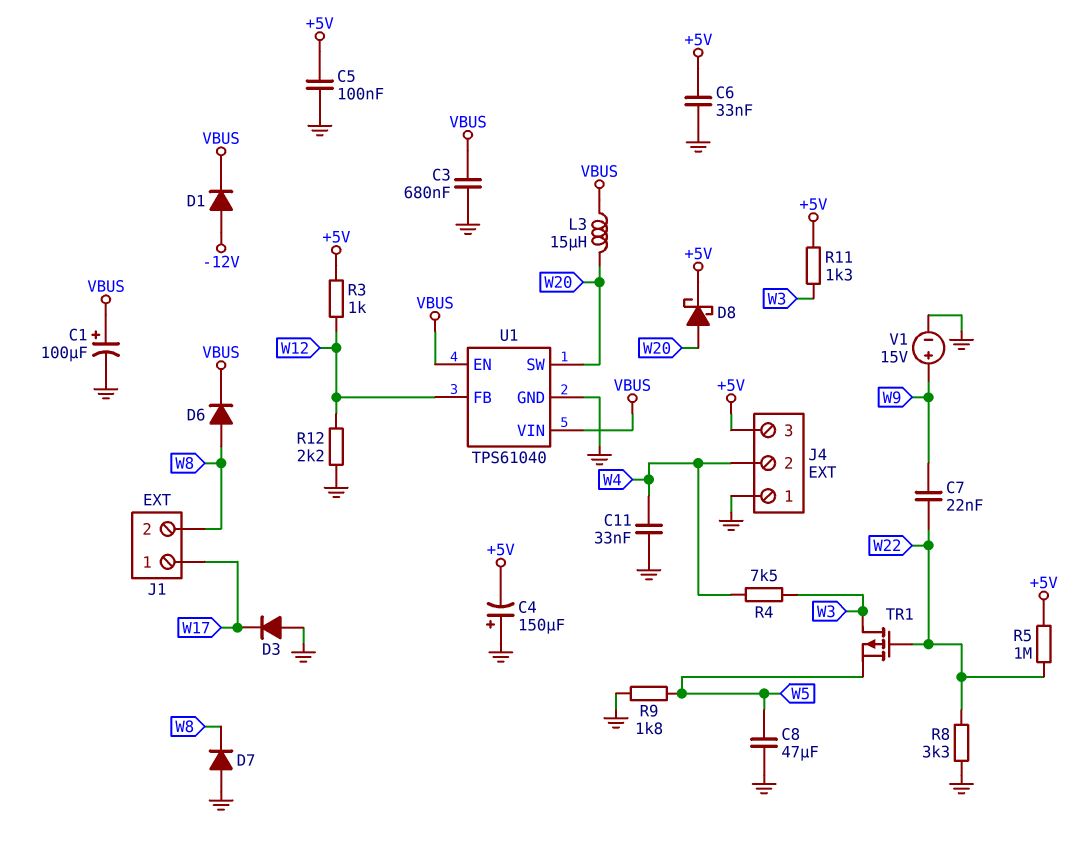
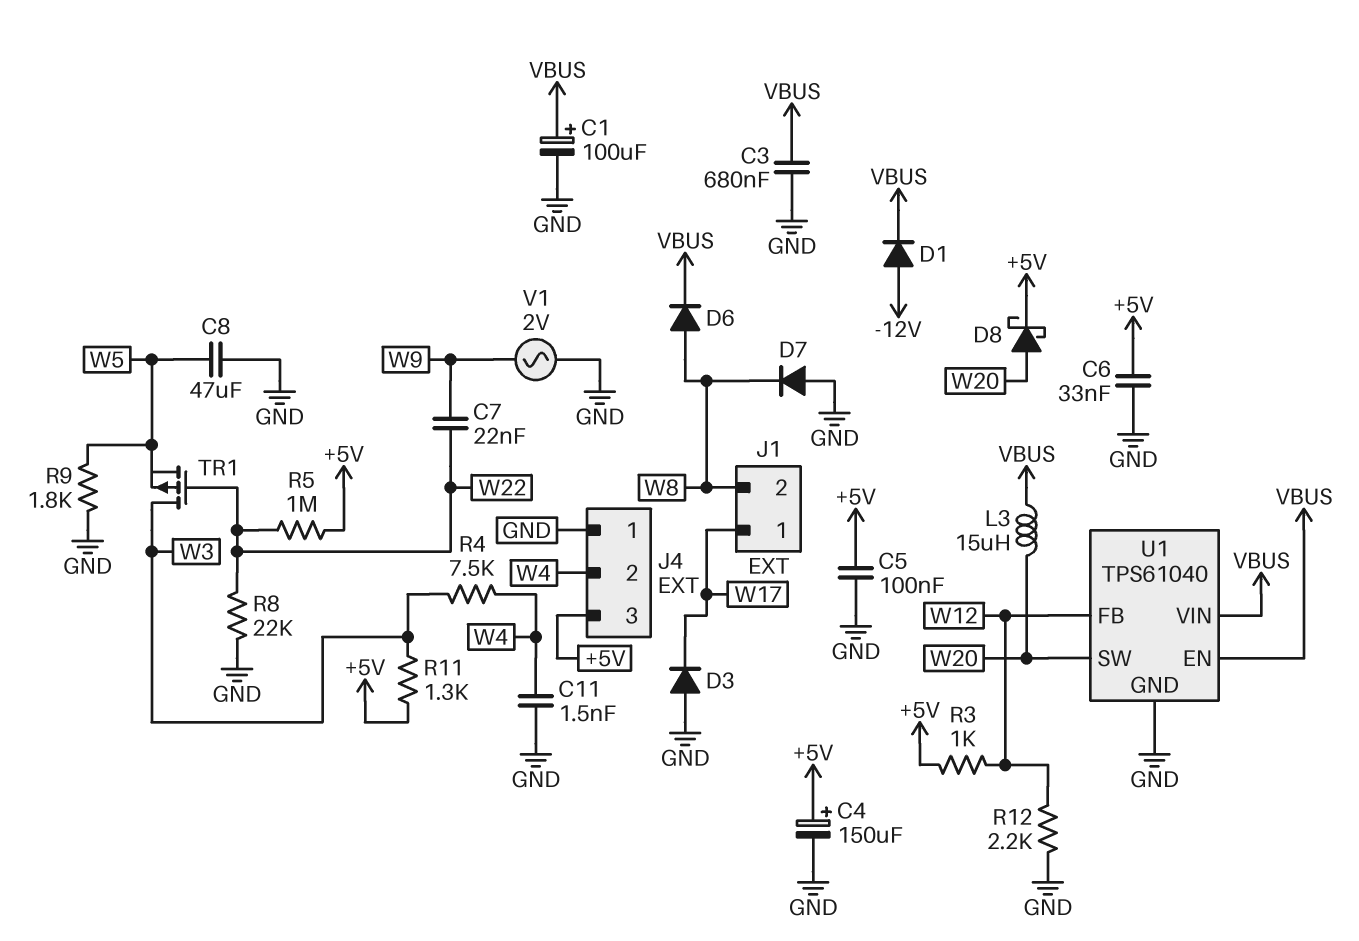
C4: 150uF (plus GND, minus +5V) -> 150uF (plus +5V, minus GND)
C11: 33nF (GND, W4) -> 1.5nF (GND, W4)
R8: 3.3k (GND, W22) -> 22k (GND, W22)
V1: 15V (plus W9, minus GND) -> AC 2V (GND, W9)

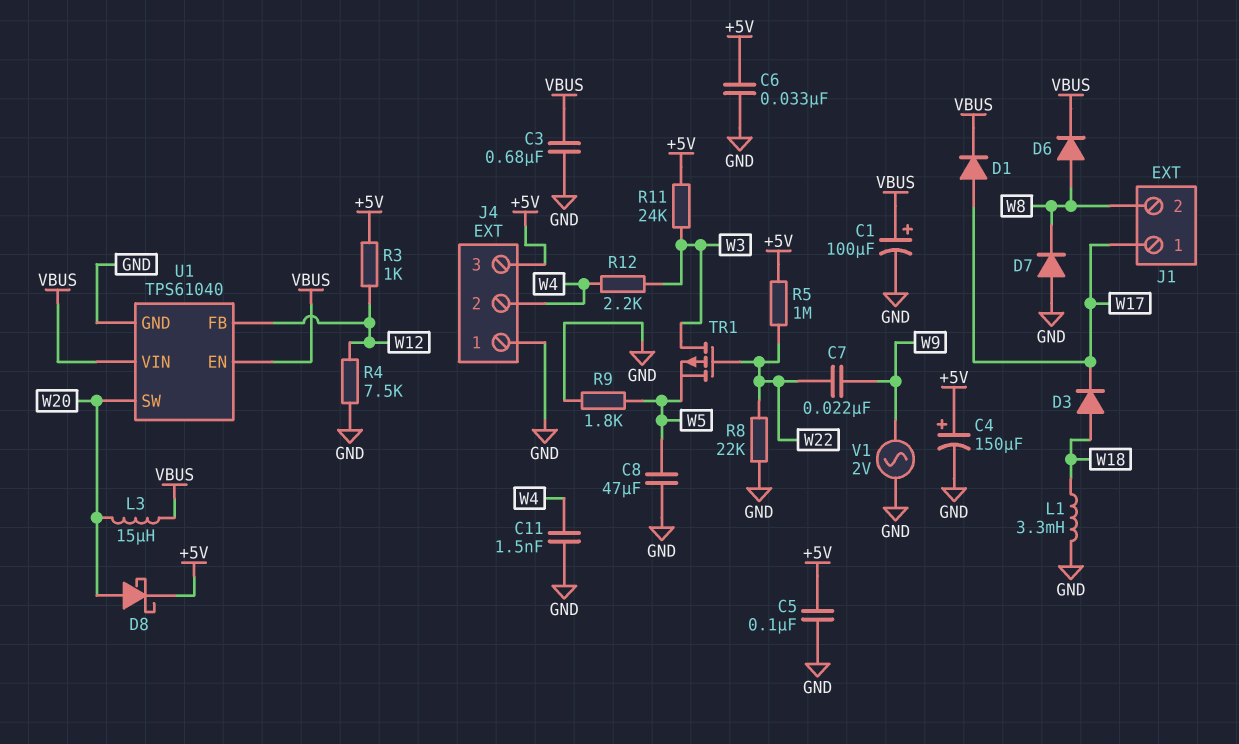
D1: diode (A -12V, K VBUS) -> diode (A W17, K VBUS)
D3: diode (A GND, K W17) -> diode (A W18, K W17)
L1: none -> 3.3mH (GND, W18)
R4: 7.5k (W3, W4) -> 7.5k (GND, W12)
R11: 1.3k (+5V, W3) -> 24k (+5V, W3)
R12: 2.2k (GND, W12) -> 2.2k (W3, W4)

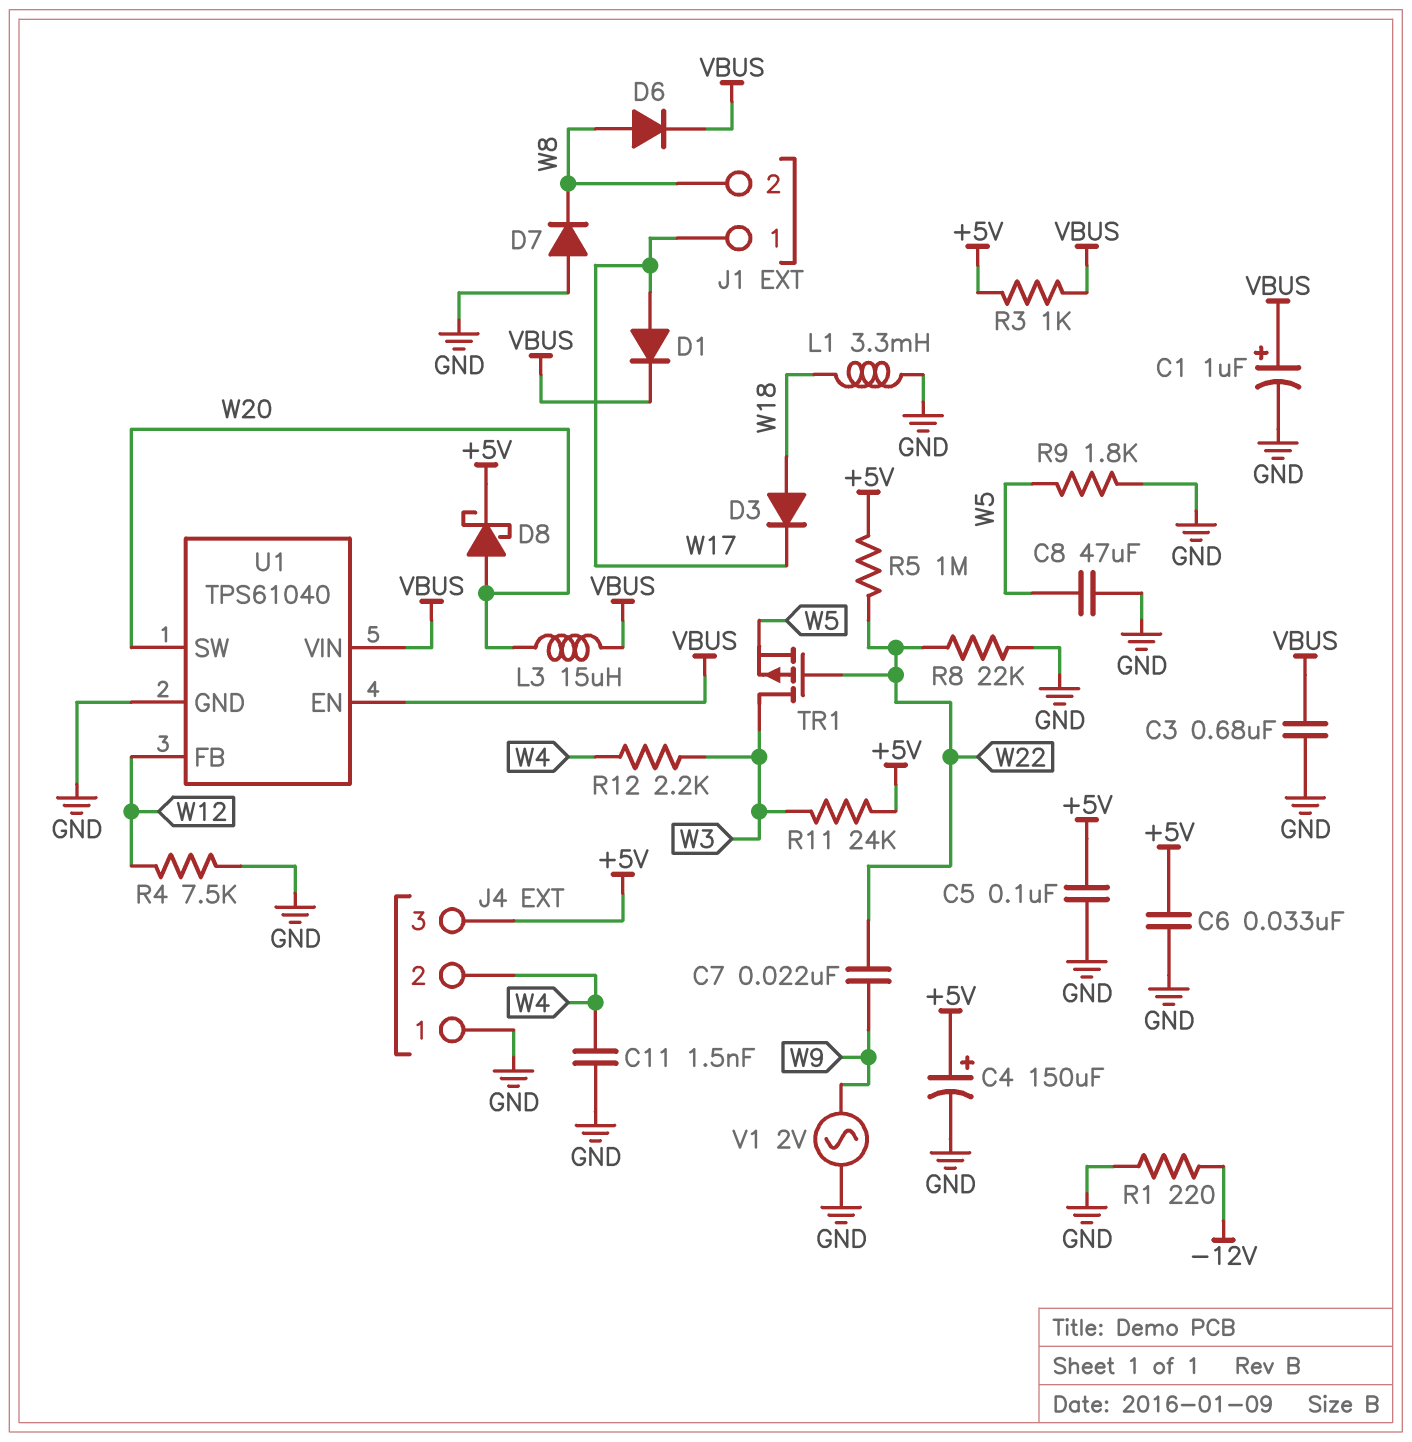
C1: 100uF (plus VBUS, minus GND) -> 1uF (plus VBUS, minus GND)
R1: none -> 220 (-12V, GND)
R3: 1k (+5V, W12) -> 1k (+5V, VBUS)

